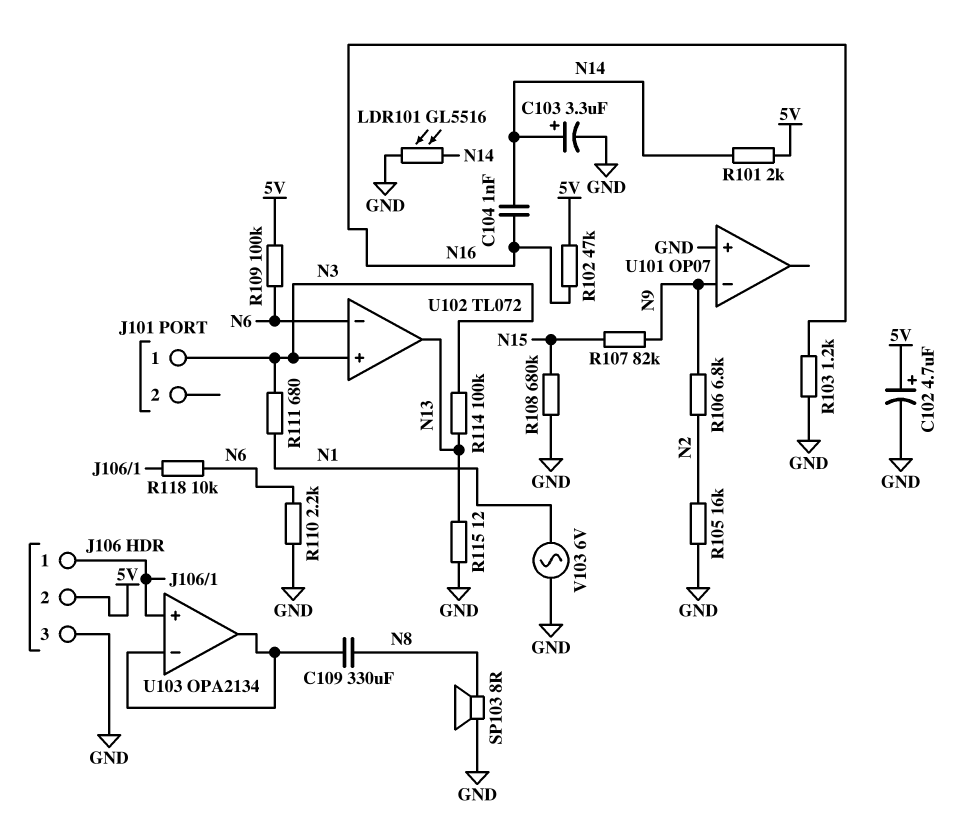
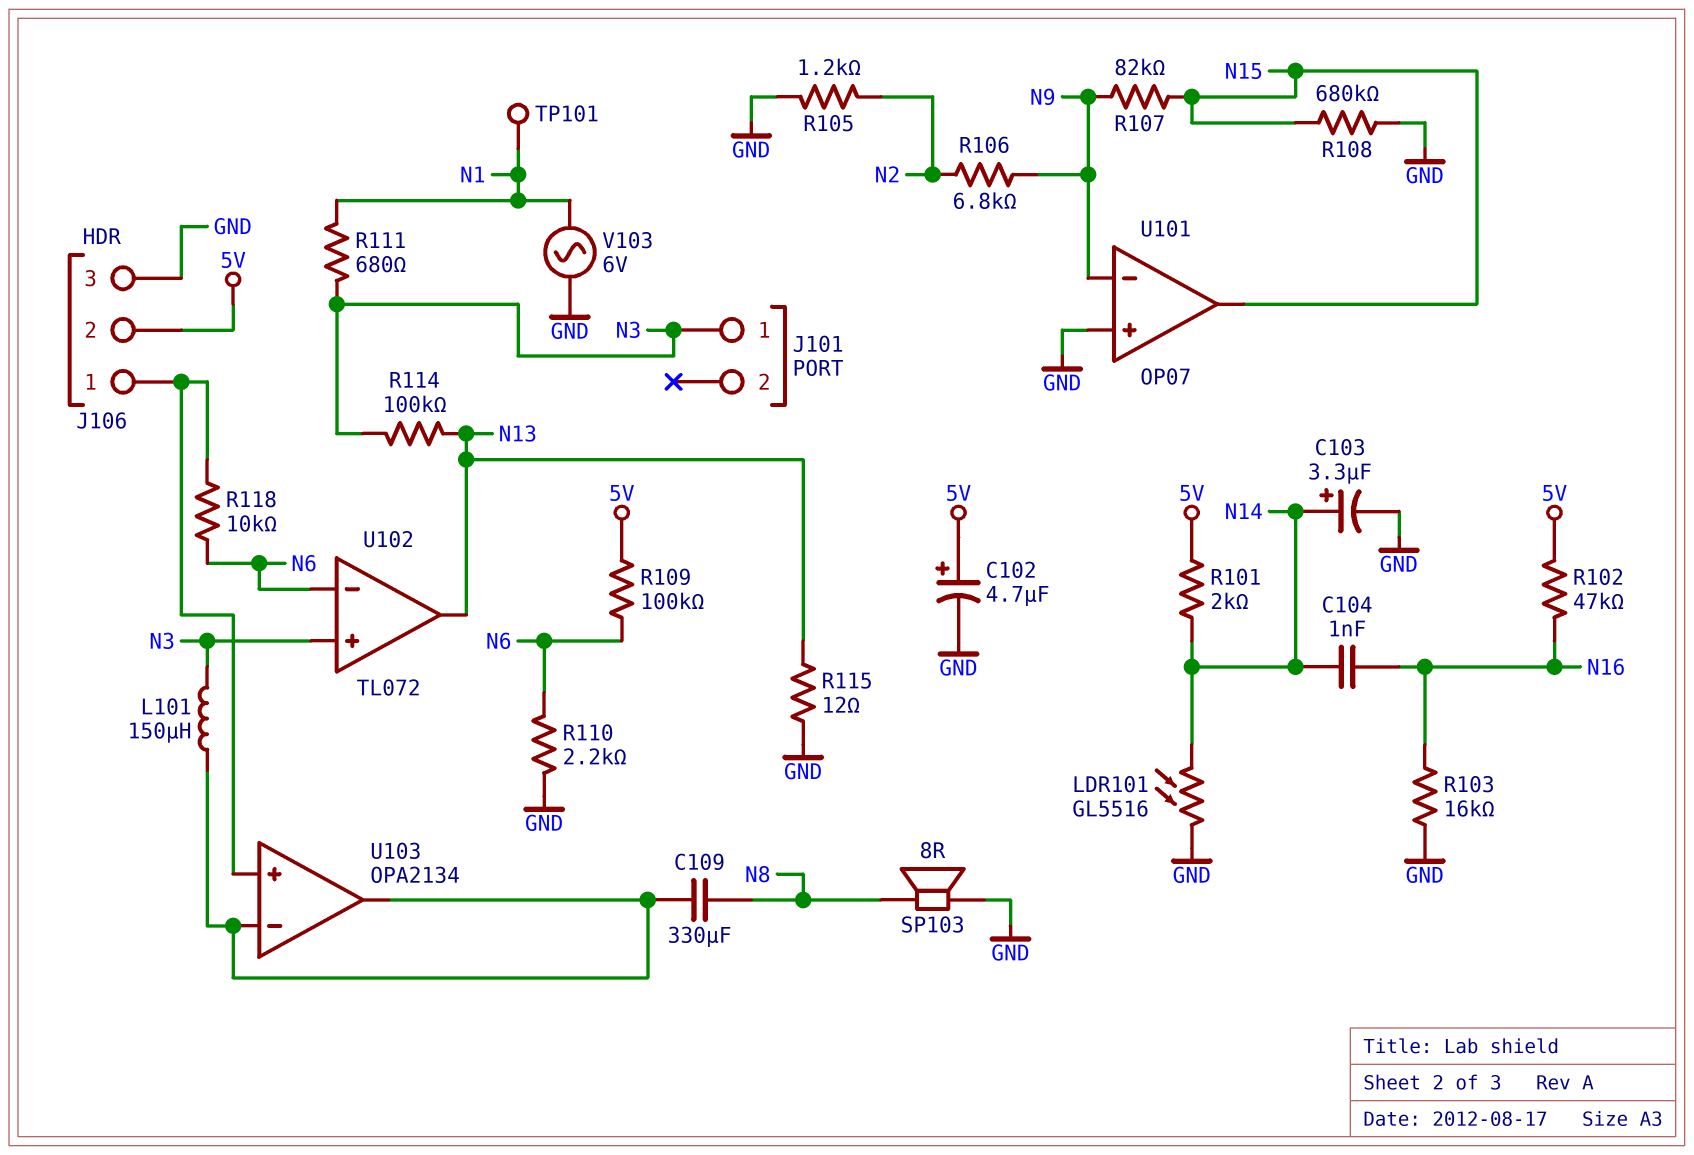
L101: none -> 150uH (N3, U103/in-)
R103: 1.2k (GND, N16) -> 16k (GND, N16)
R105: 16k (GND, N2) -> 1.2k (GND, N2)
TP101: none -> test point (N1)
U101 pin out: none -> N15

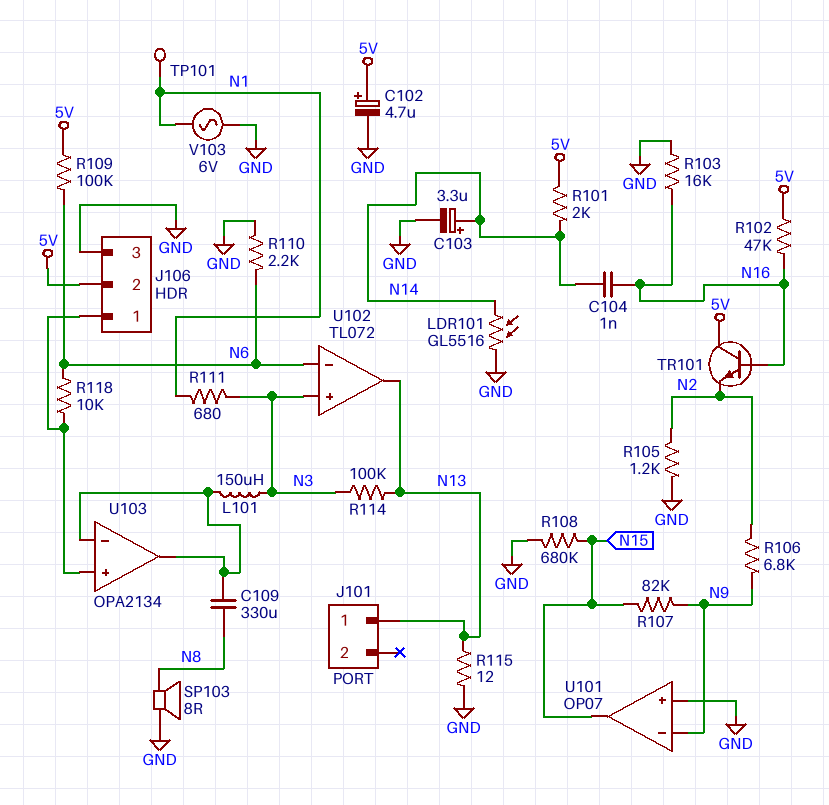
J101 pin 1: N3 -> N13
TR101: none -> NPN (B N16, C 5V, E N2)

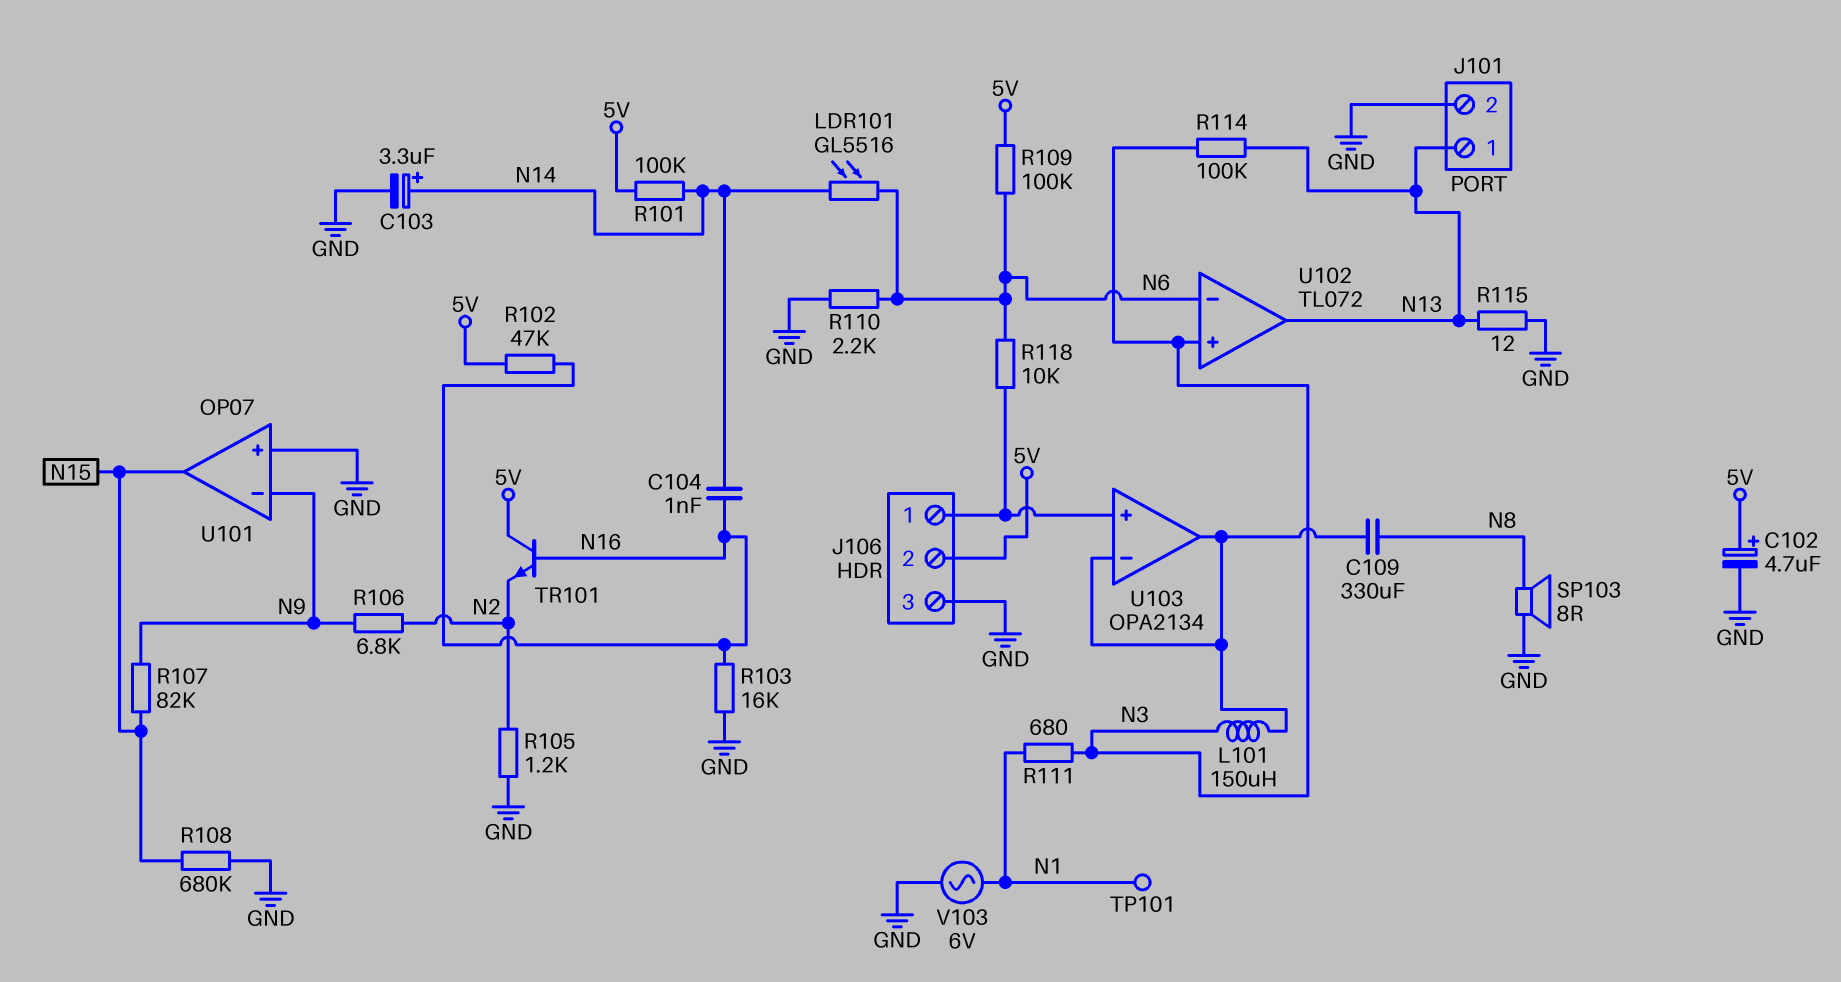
J101 pin 2: none -> GND
LDR101: GL5516 (GND, N14) -> GL5516 (N6, N14)
R101: 2k (5V, N14) -> 100k (5V, N14)

